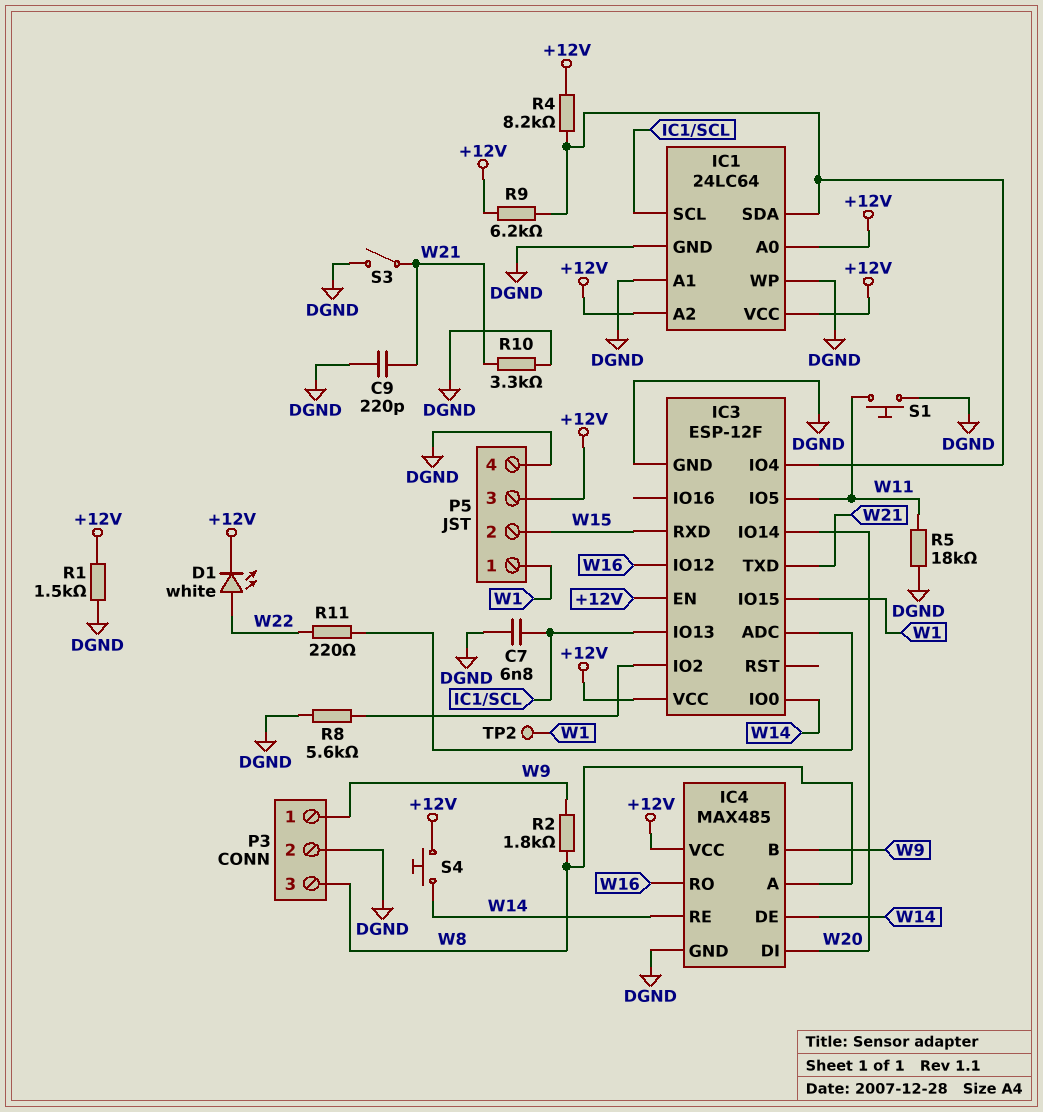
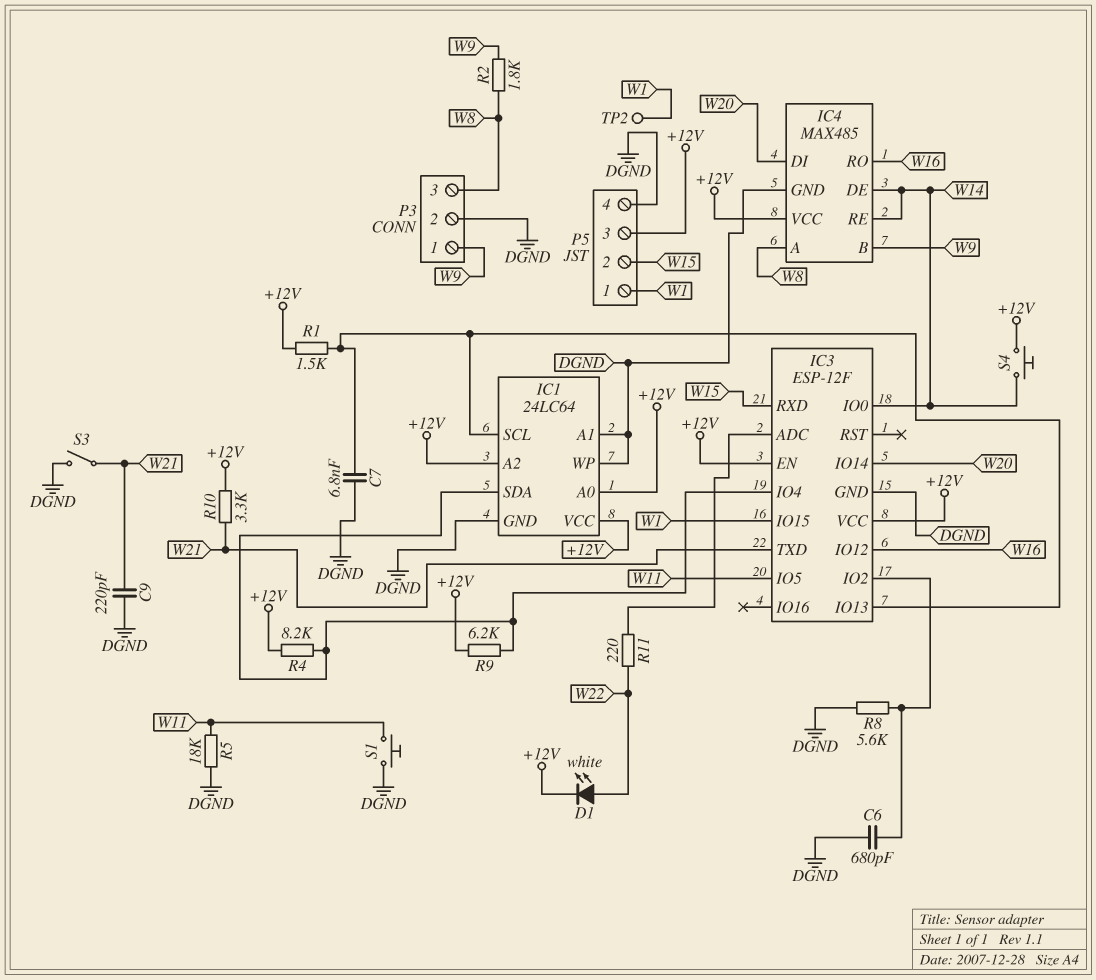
C6: none -> 680pF (DGND, IC3/IO2)
R1: 1.5k (+12V, DGND) -> 1.5k (+12V, IC1/SCL)
R10: 3.3k (DGND, W21) -> 3.3k (+12V, W21)

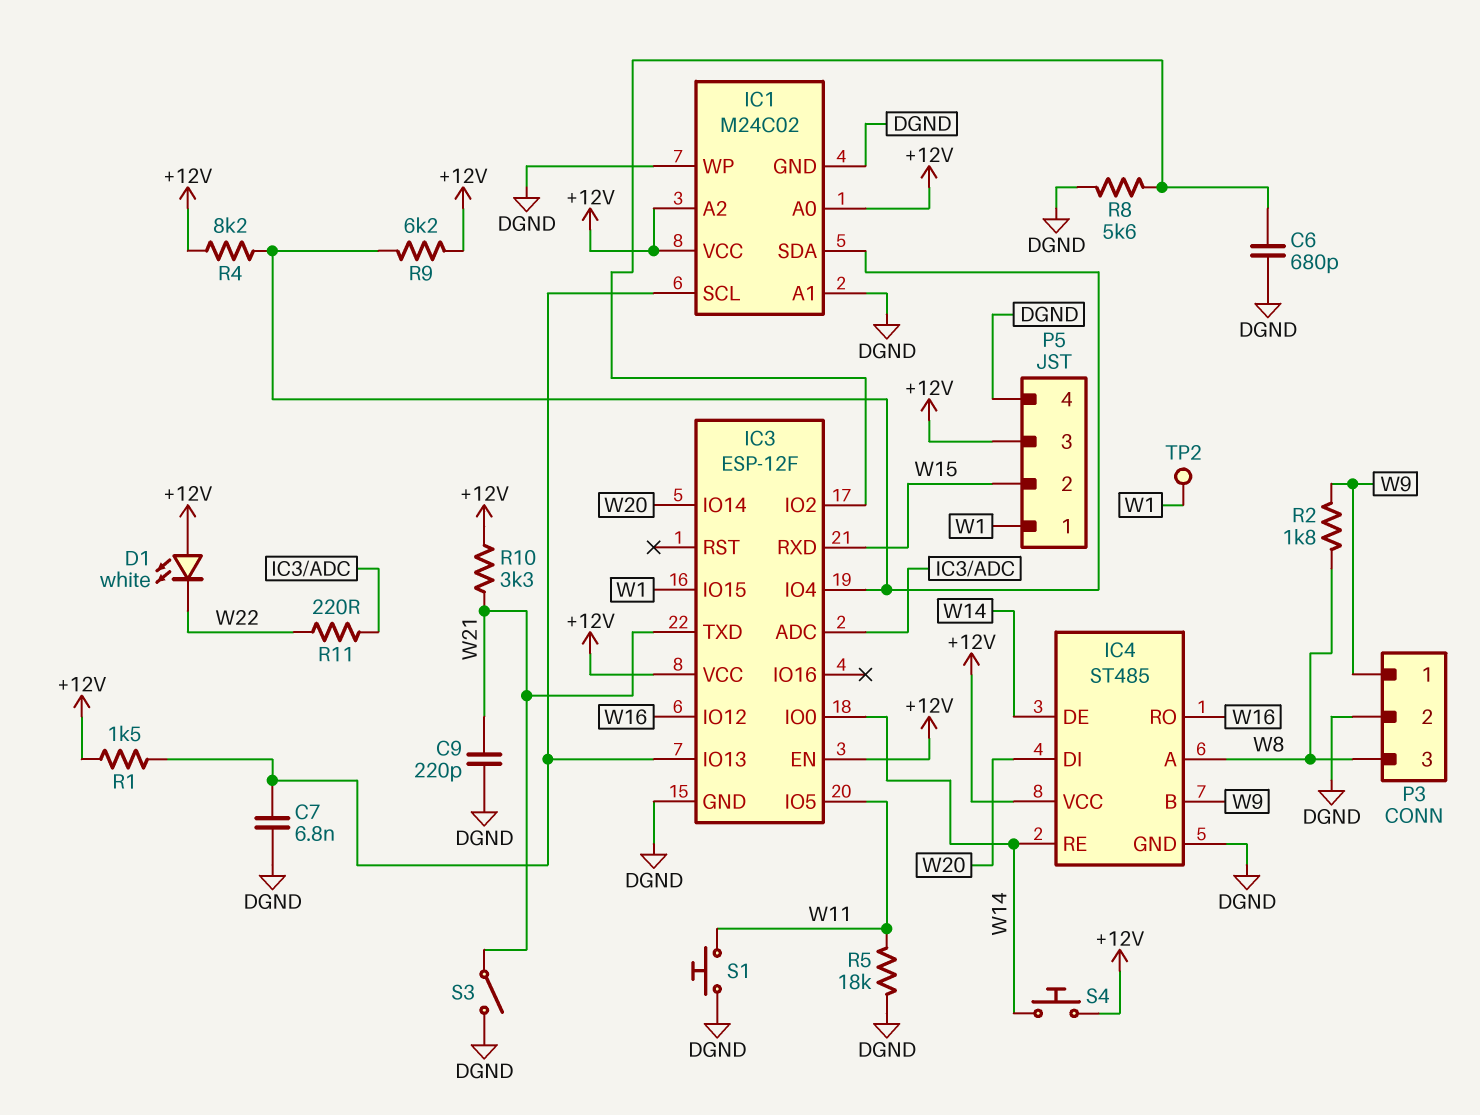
D1: LED white (A W22, K +12V) -> LED white (A +12V, K W22)
IC1: 24LC64 -> M24C02
IC4: MAX485 -> ST485

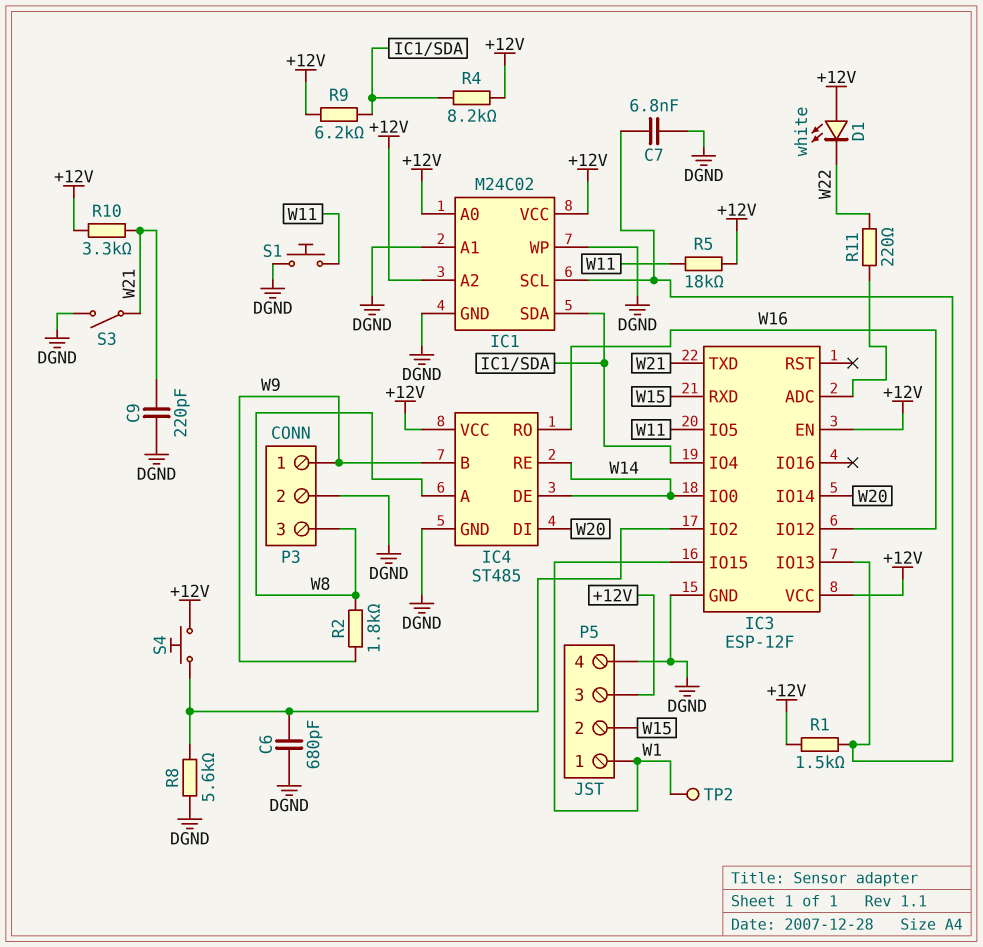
R5: 18k (DGND, W11) -> 18k (+12V, W11)
S4: button (+12V, W14) -> button (+12V, IC3/IO2)

